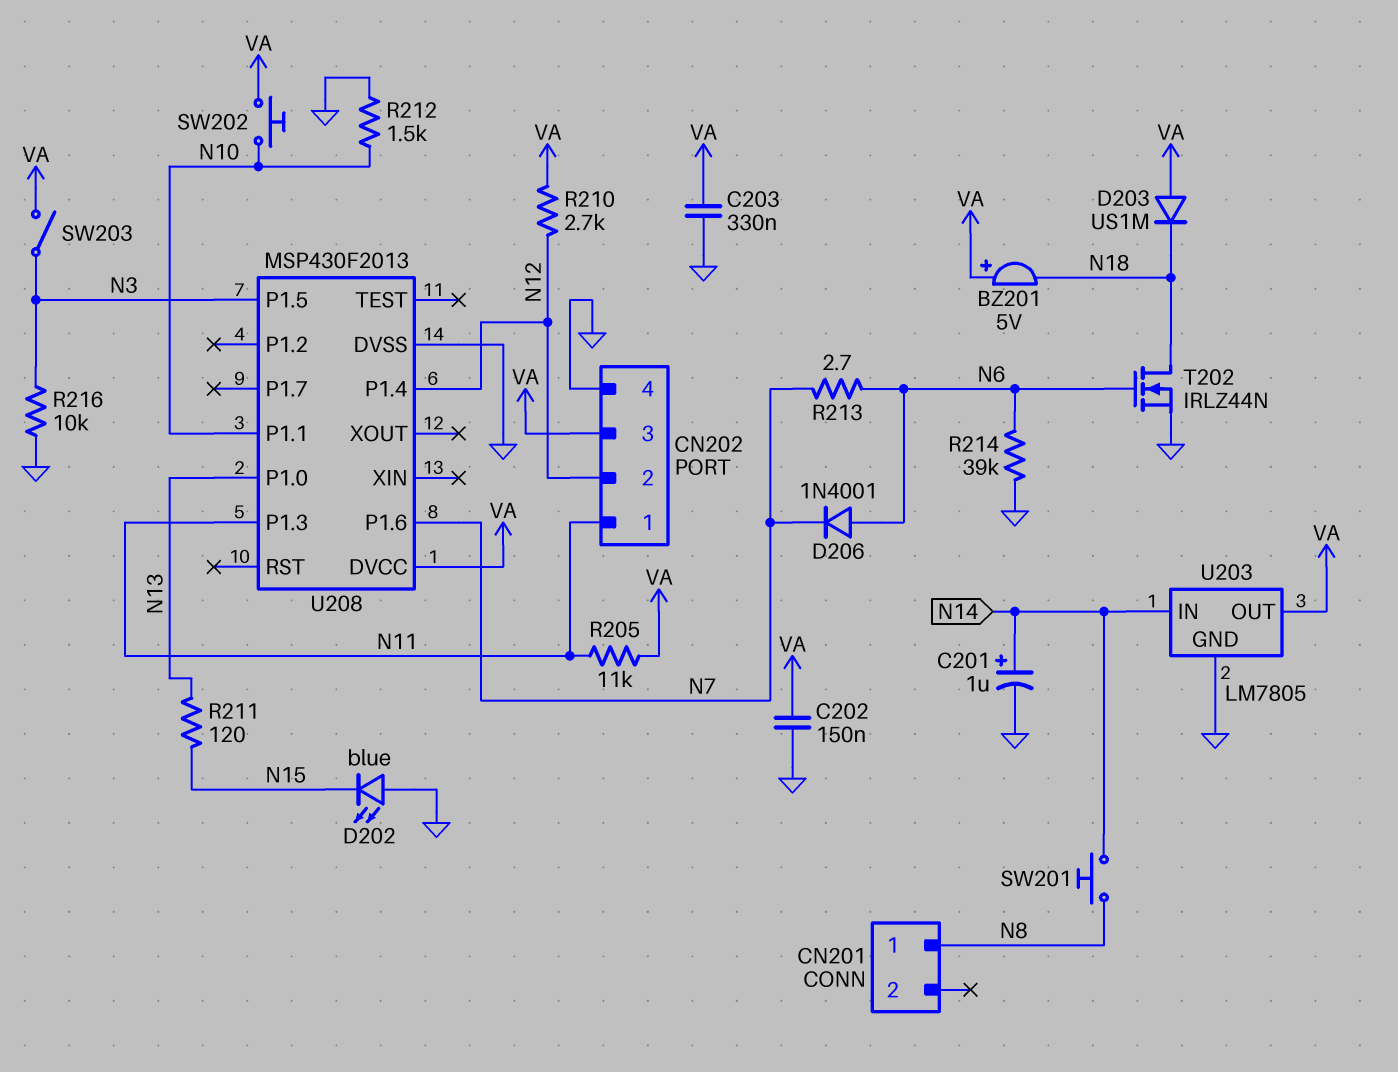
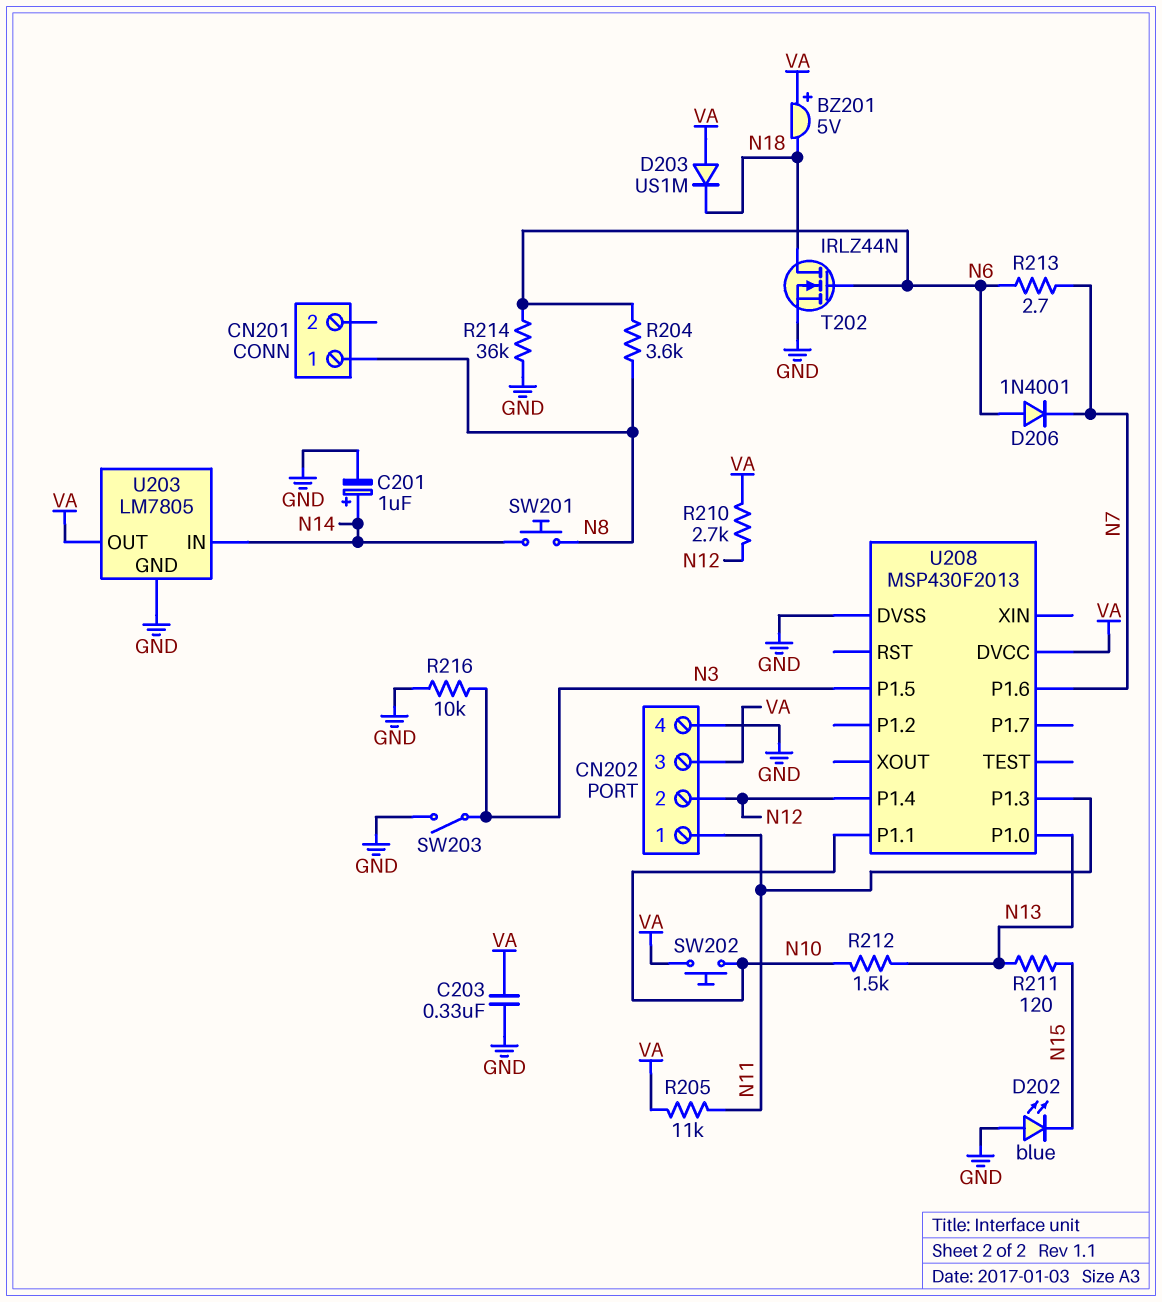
C202: 150nF (GND, VA) -> none
R204: none -> 3.6k (N6, N8)
R212: 1.5k (GND, N10) -> 1.5k (N10, N13)
R214: 39k (GND, N6) -> 36k (GND, N6)
SW203: switch (N3, VA) -> switch (GND, N3)

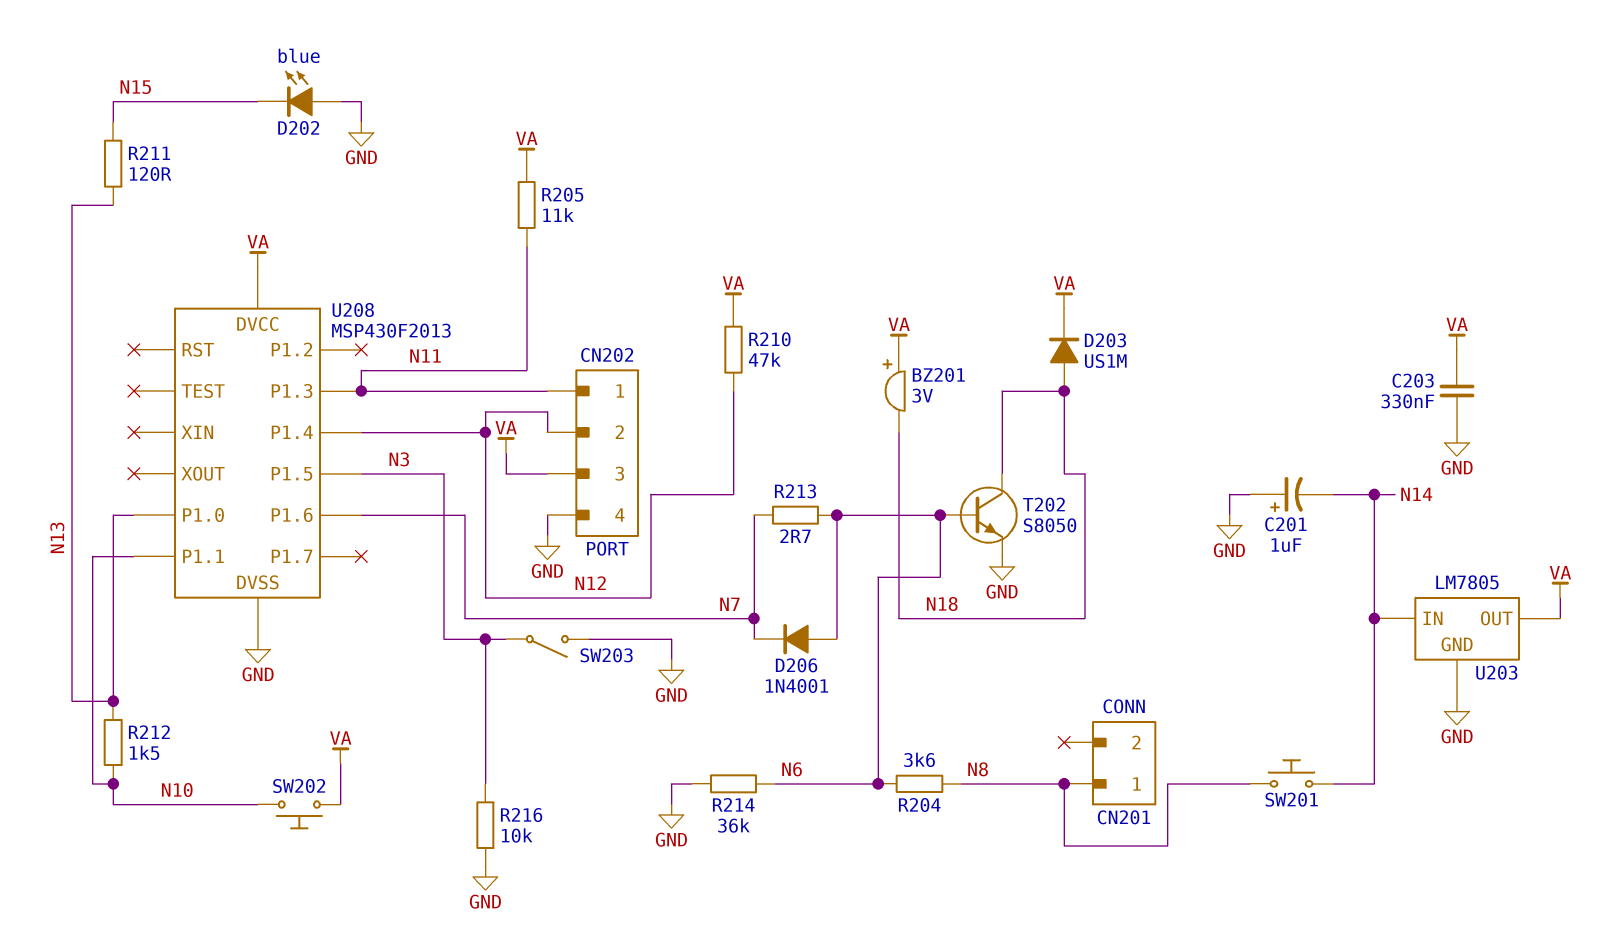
BZ201: buzzer 5V (plus VA, minus N18) -> buzzer 3V (plus VA, minus N18)
C201: 1uF (plus N14, minus GND) -> 1uF (plus GND, minus N14)
D203: diode US1M (A VA, K N18) -> diode US1M (A N18, K VA)
R210: 2.7k (N12, VA) -> 47k (N12, VA)
T202: NMOS IRLZ44N (G N6, D N18, S GND) -> NPN S8050 (B N6, C N18, E GND)

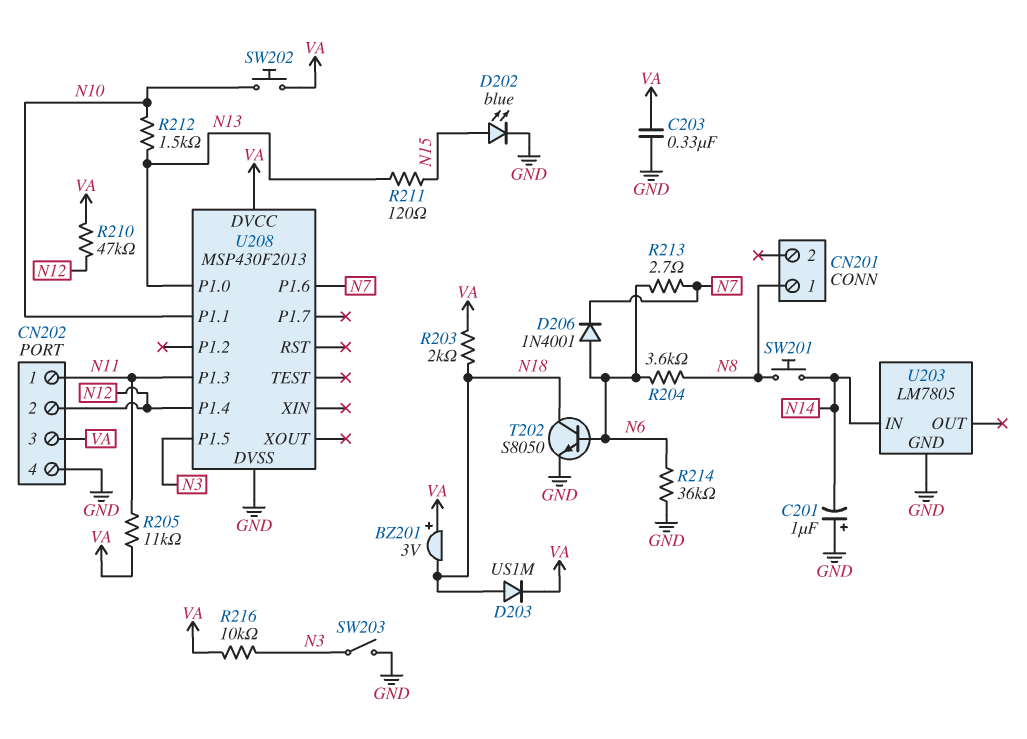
D202: LED blue (A GND, K N15) -> LED blue (A N15, K GND)
R203: none -> 2k (N18, VA)
R216: 10k (GND, N3) -> 10k (N3, VA)
U203 pin OUT: VA -> none

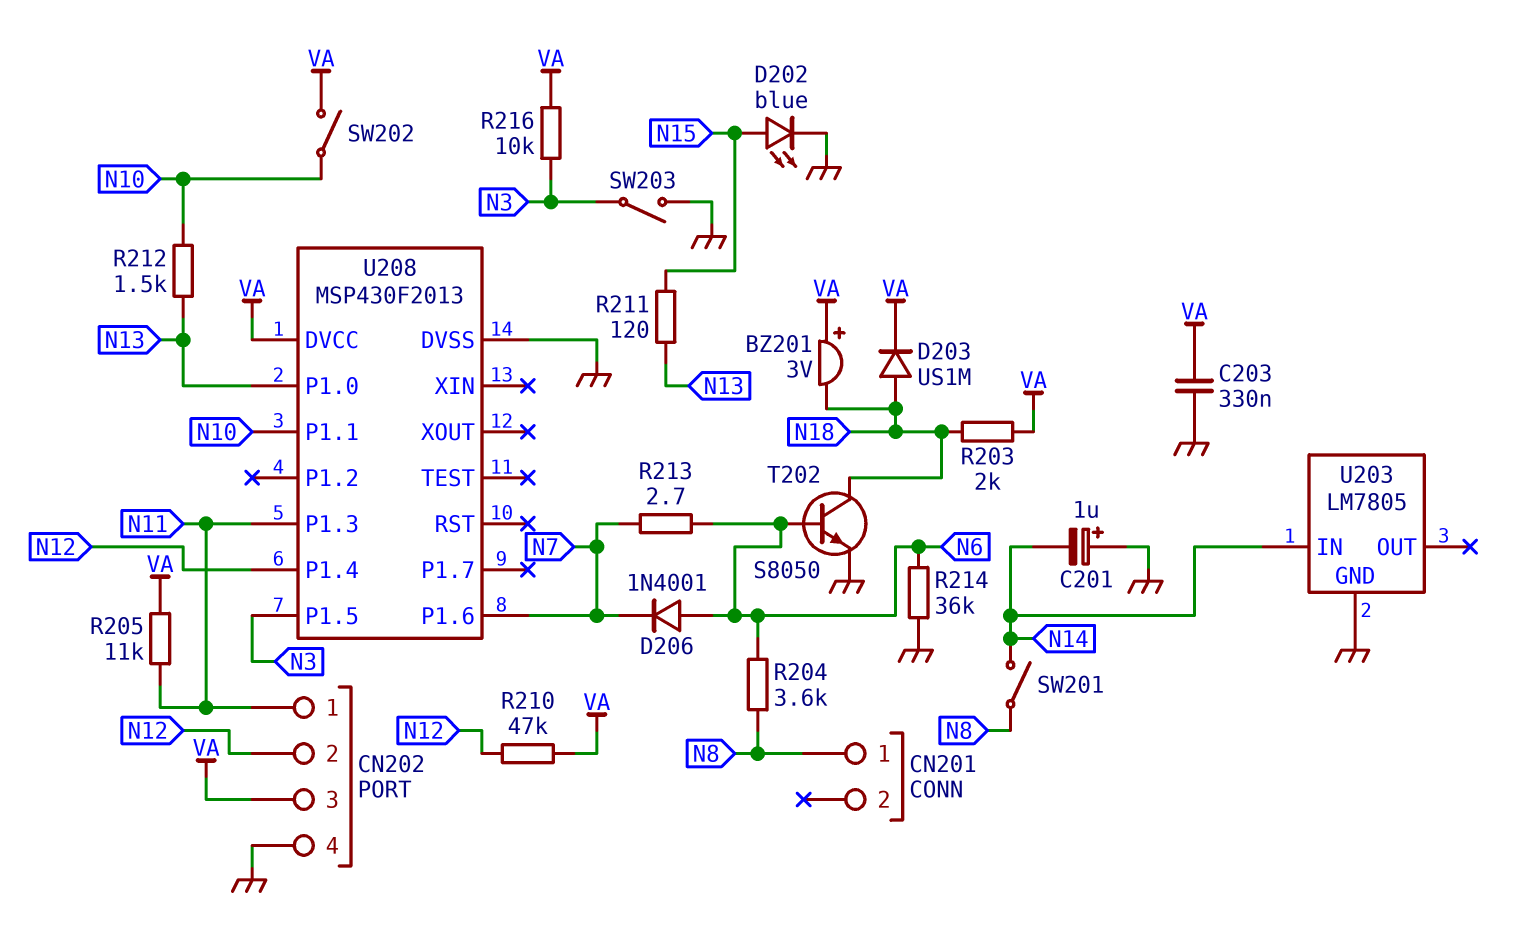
SW201: button (N8, N14) -> switch (N8, N14)
SW202: button (N10, VA) -> switch (N10, VA)

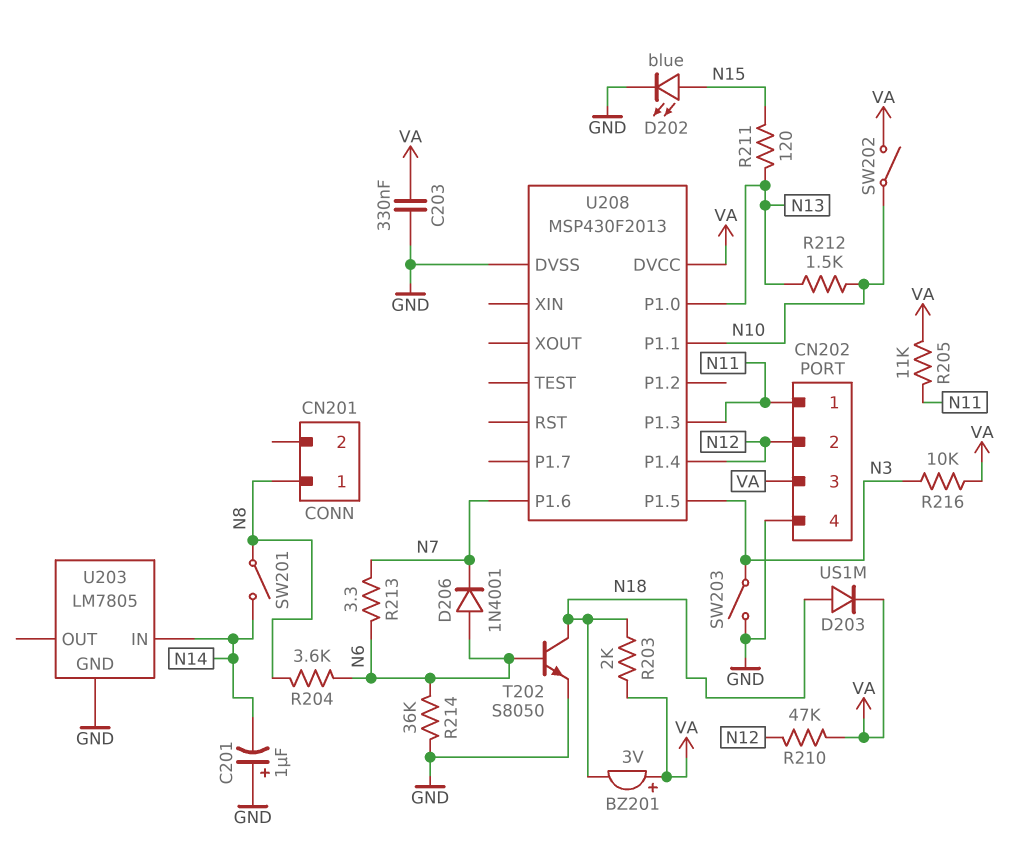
R213: 2.7 (N6, N7) -> 3.3 (N6, N7)

